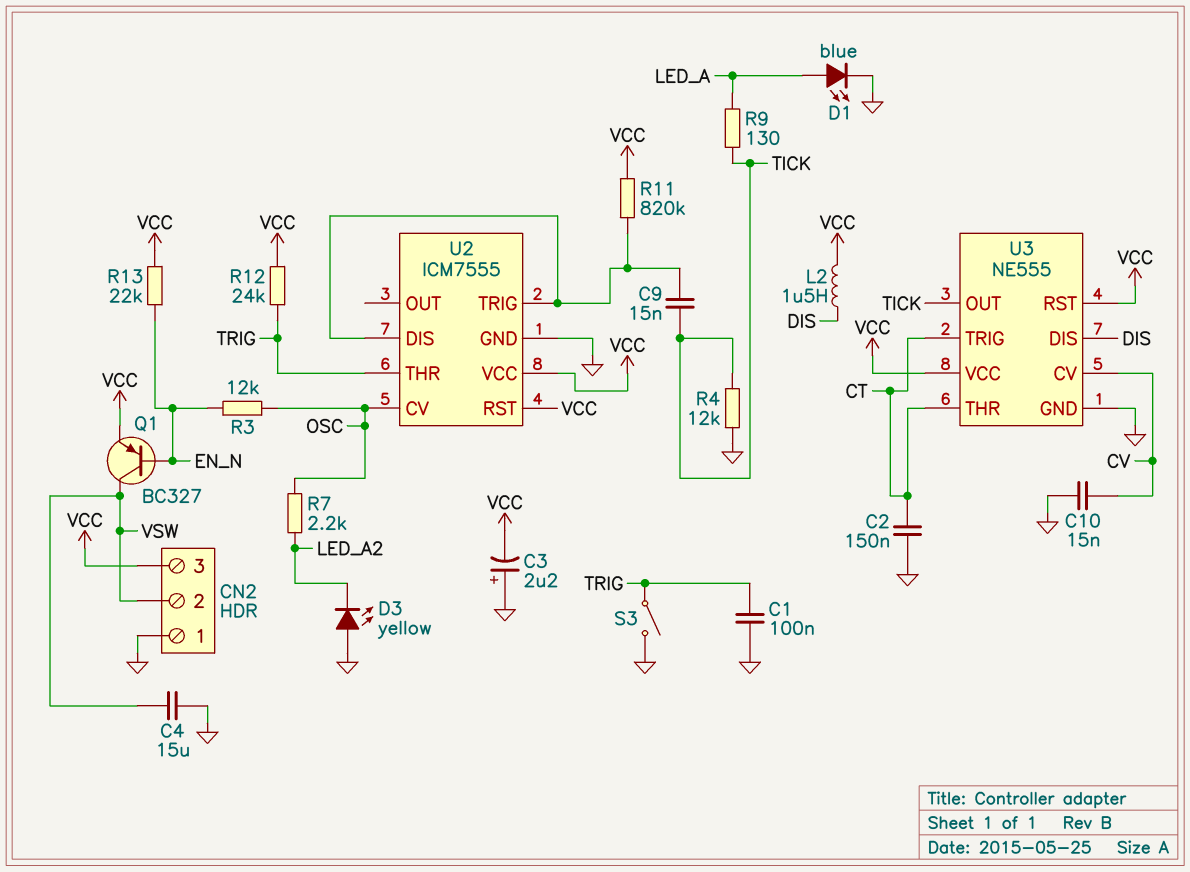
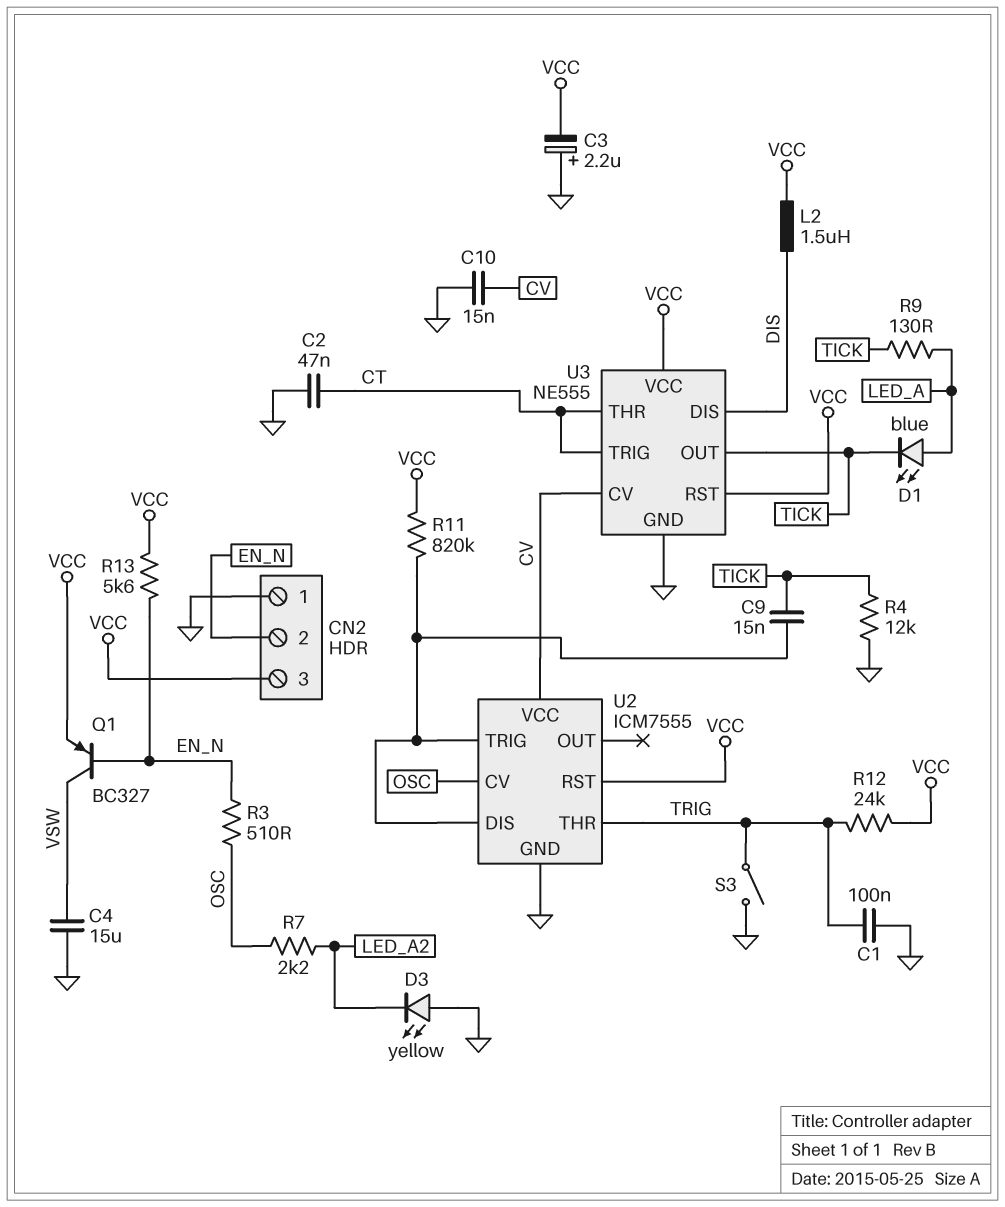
C2: 150nF (CT, GND) -> 47nF (CT, GND)
CN2 pin 2: VSW -> EN_N
D1: LED blue (A LED_A, K GND) -> LED blue (A LED_A, K TICK)
R3: 12k (EN_N, OSC) -> 510 (EN_N, OSC)
R13: 22k (EN_N, VCC) -> 5.6k (EN_N, VCC)
U2 pin VCC: VCC -> CV

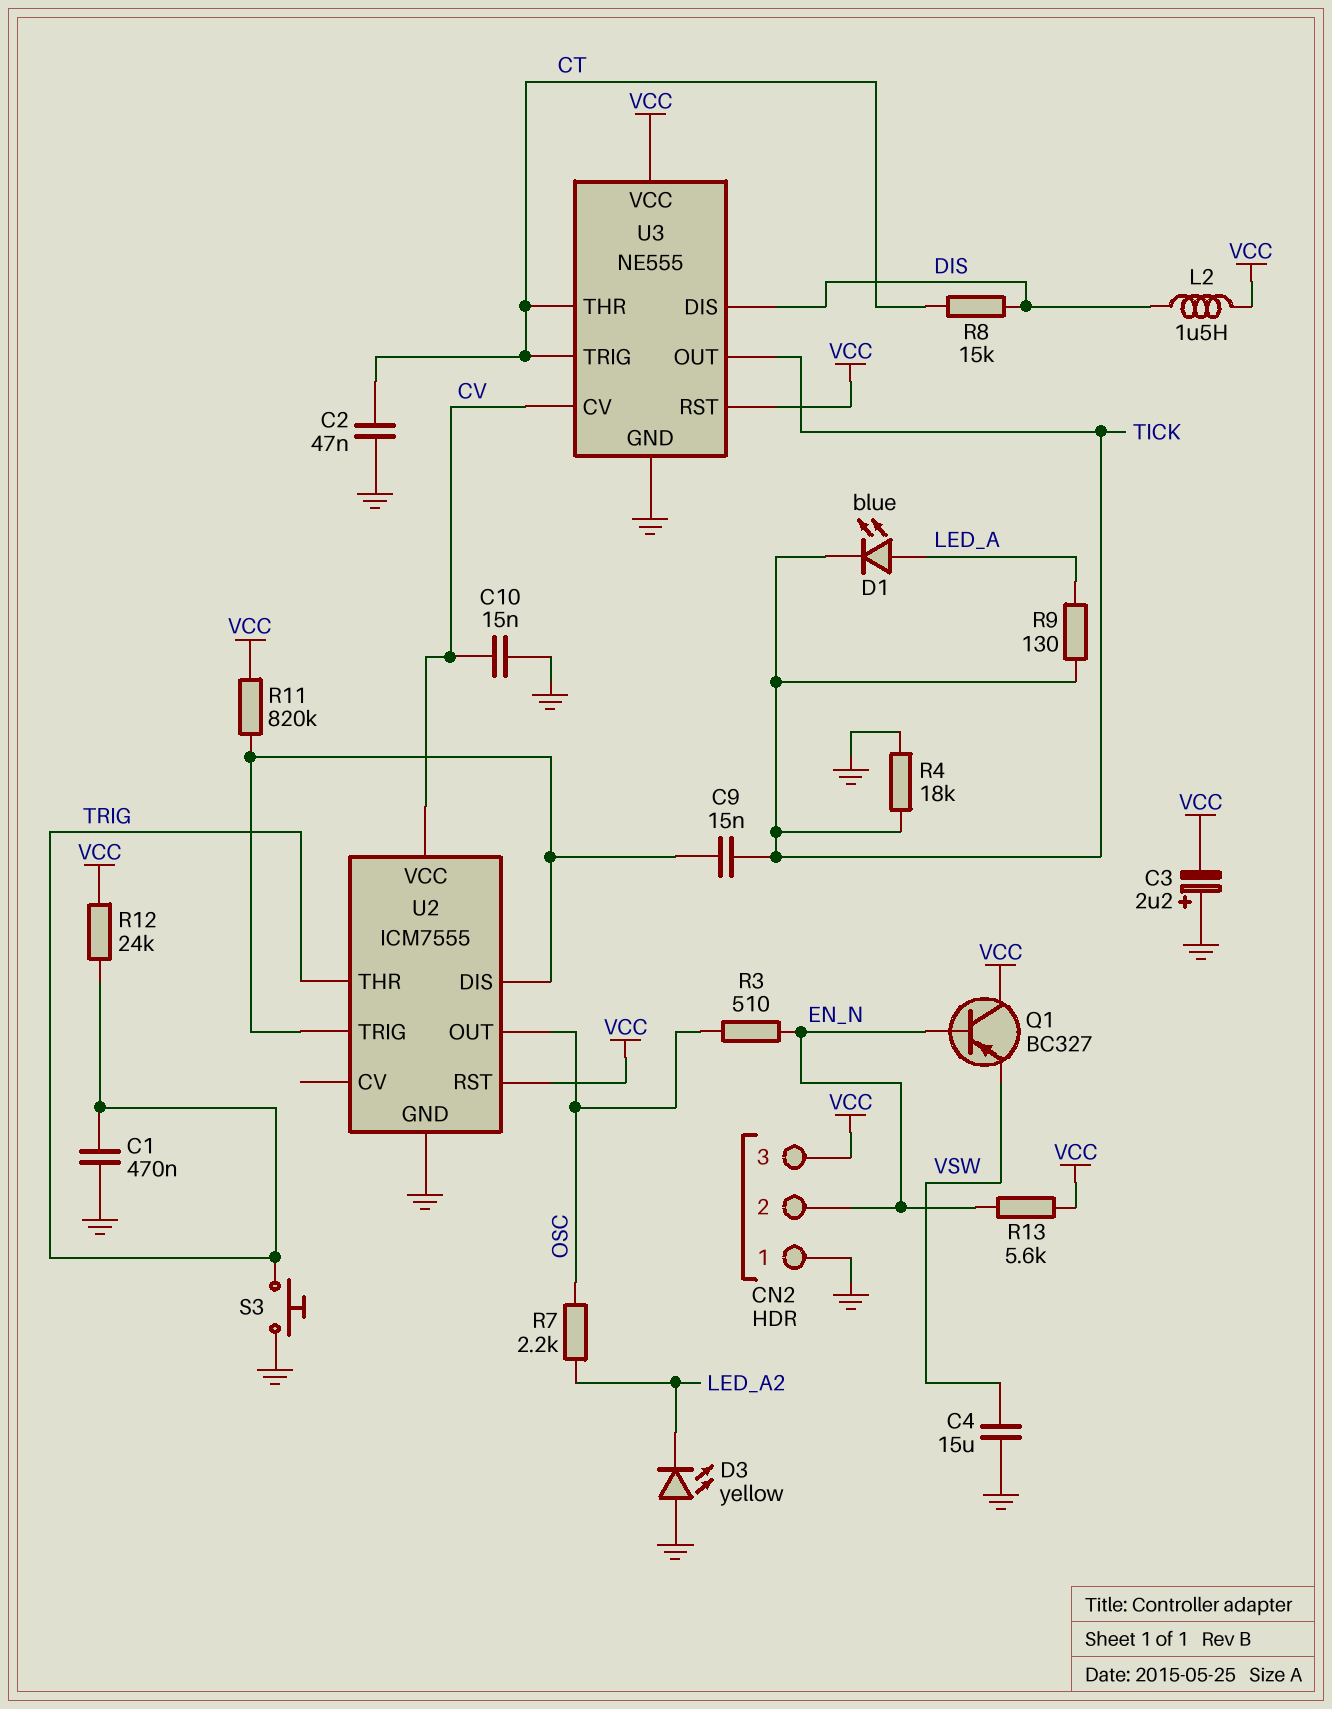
C1: 100nF (GND, TRIG) -> 470nF (GND, TRIG)
Q1: PNP BC327 (B EN_N, C VSW, E VCC) -> PNP BC327 (B EN_N, C VCC, E VSW)
R4: 12k (GND, TICK) -> 18k (GND, TICK)
R8: none -> 15k (CT, DIS)
S3: switch (GND, TRIG) -> button (GND, TRIG)
U2 pin CV: OSC -> none
U2 pin OUT: none -> OSC

